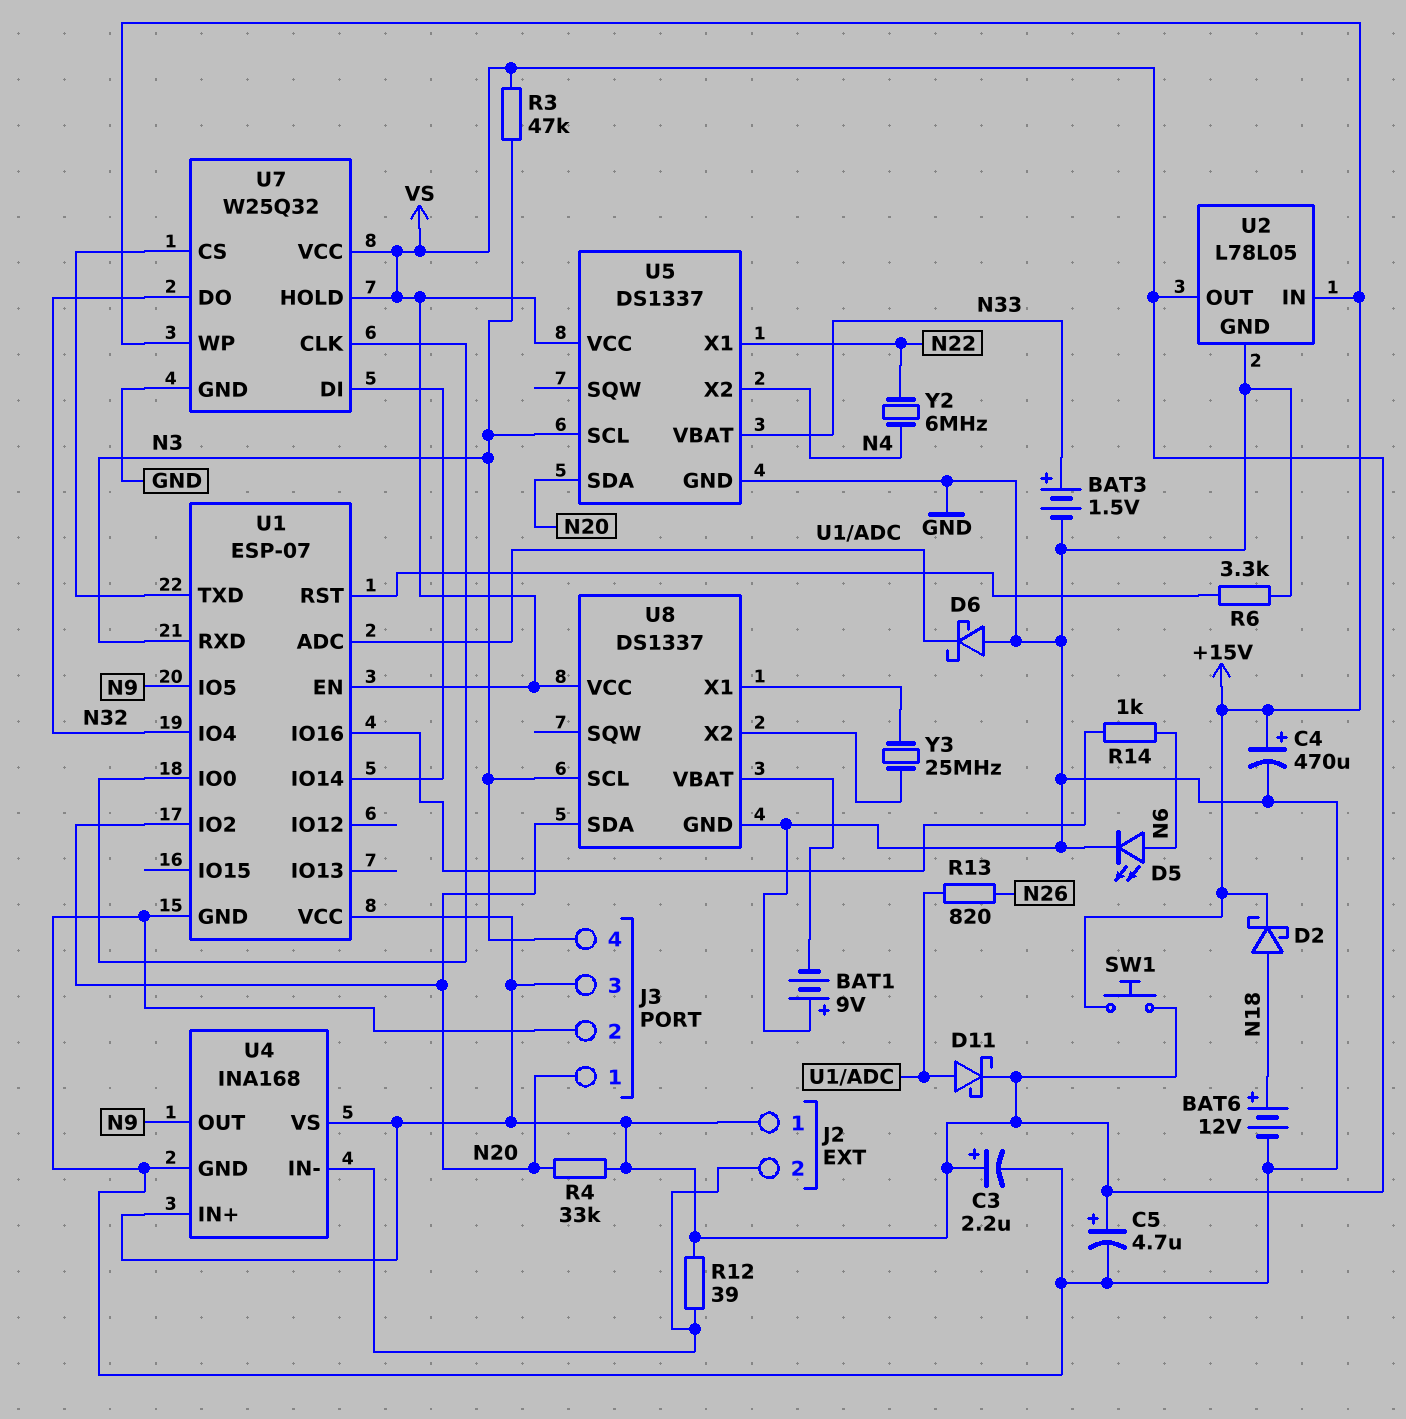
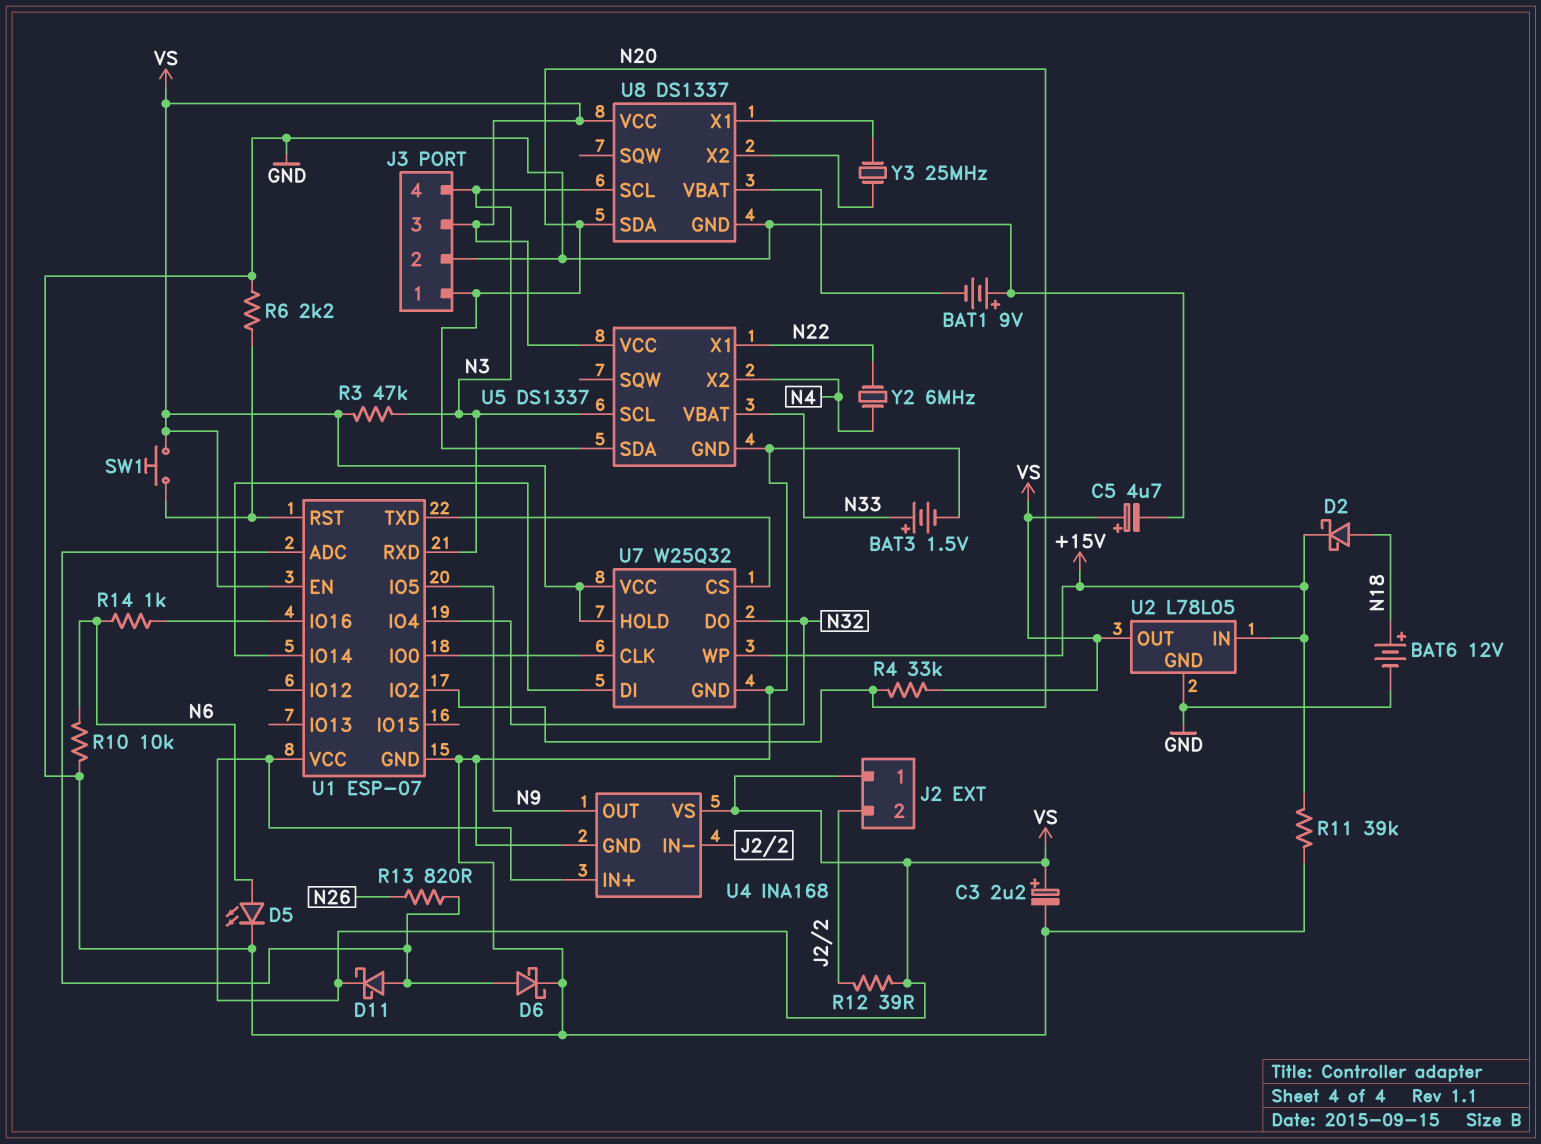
C4: 470uF (plus +15V, minus GND) -> none
D6: schottky (A GND, K U1/ADC) -> schottky (A U1/ADC, K GND)
R6: 3.3k (GND, U1/RST) -> 2.2k (GND, U1/RST)
R10: none -> 10k (GND, N6)
R11: none -> 39k (+15V, GND)
SW1: button (+15V, VS) -> button (U1/RST, VS)

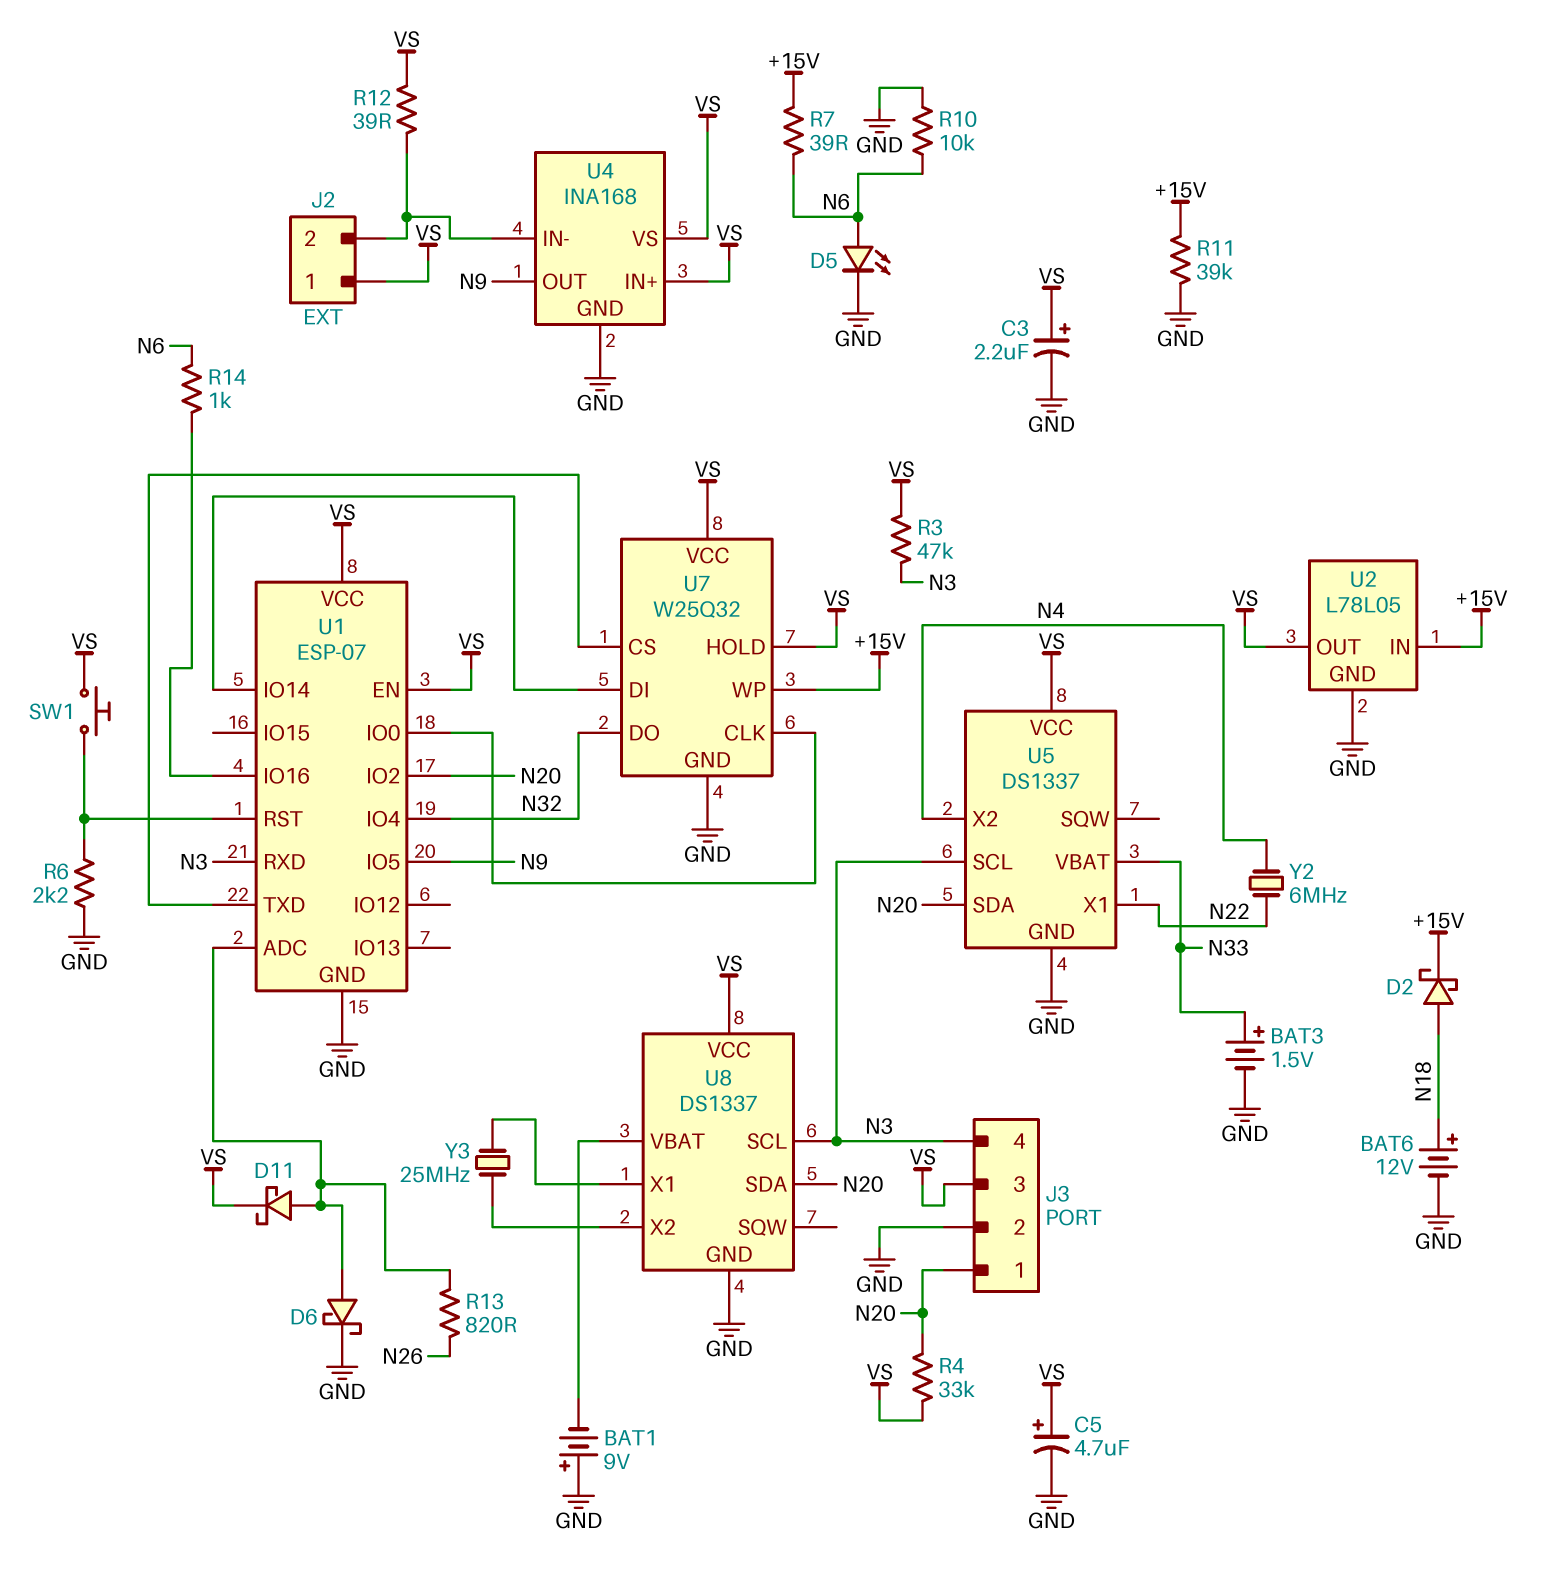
R7: none -> 39 (+15V, N6)

